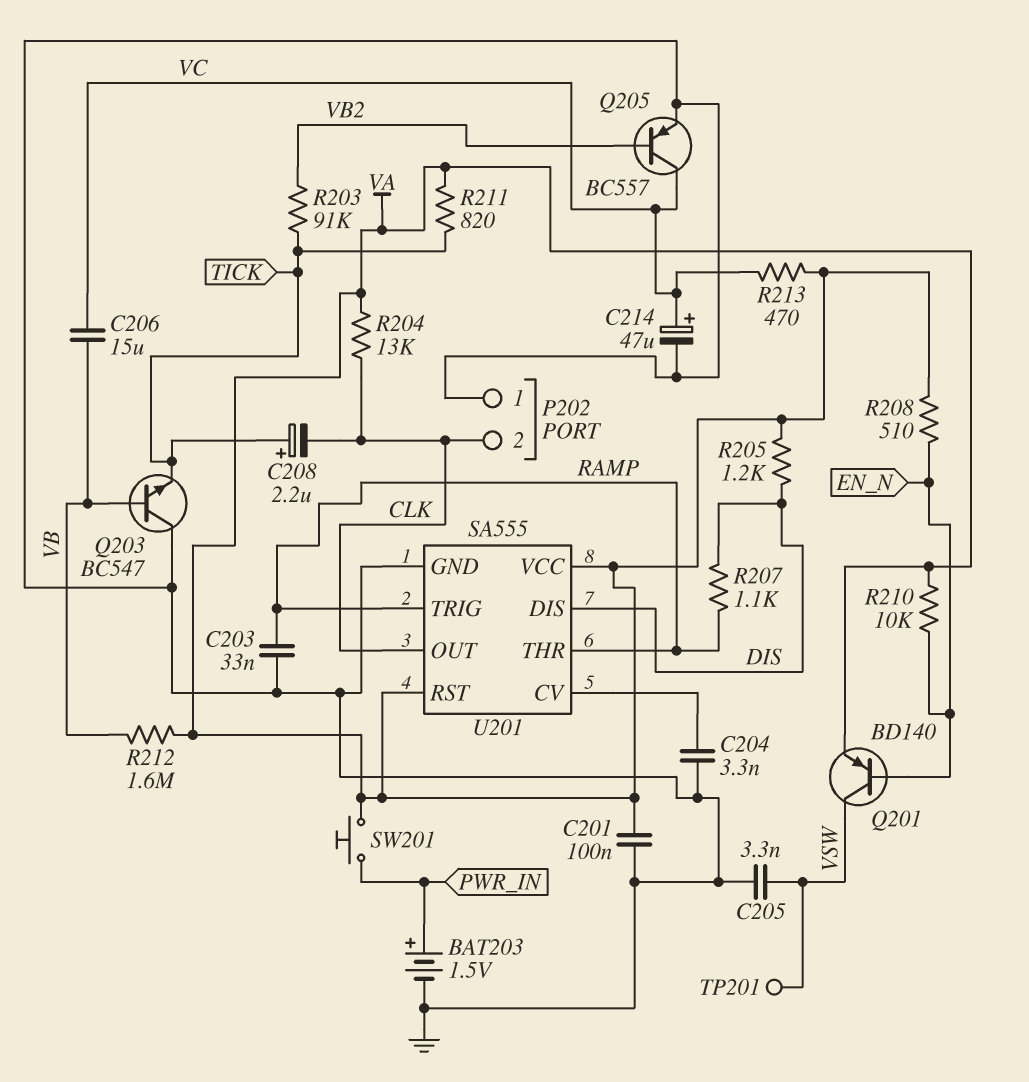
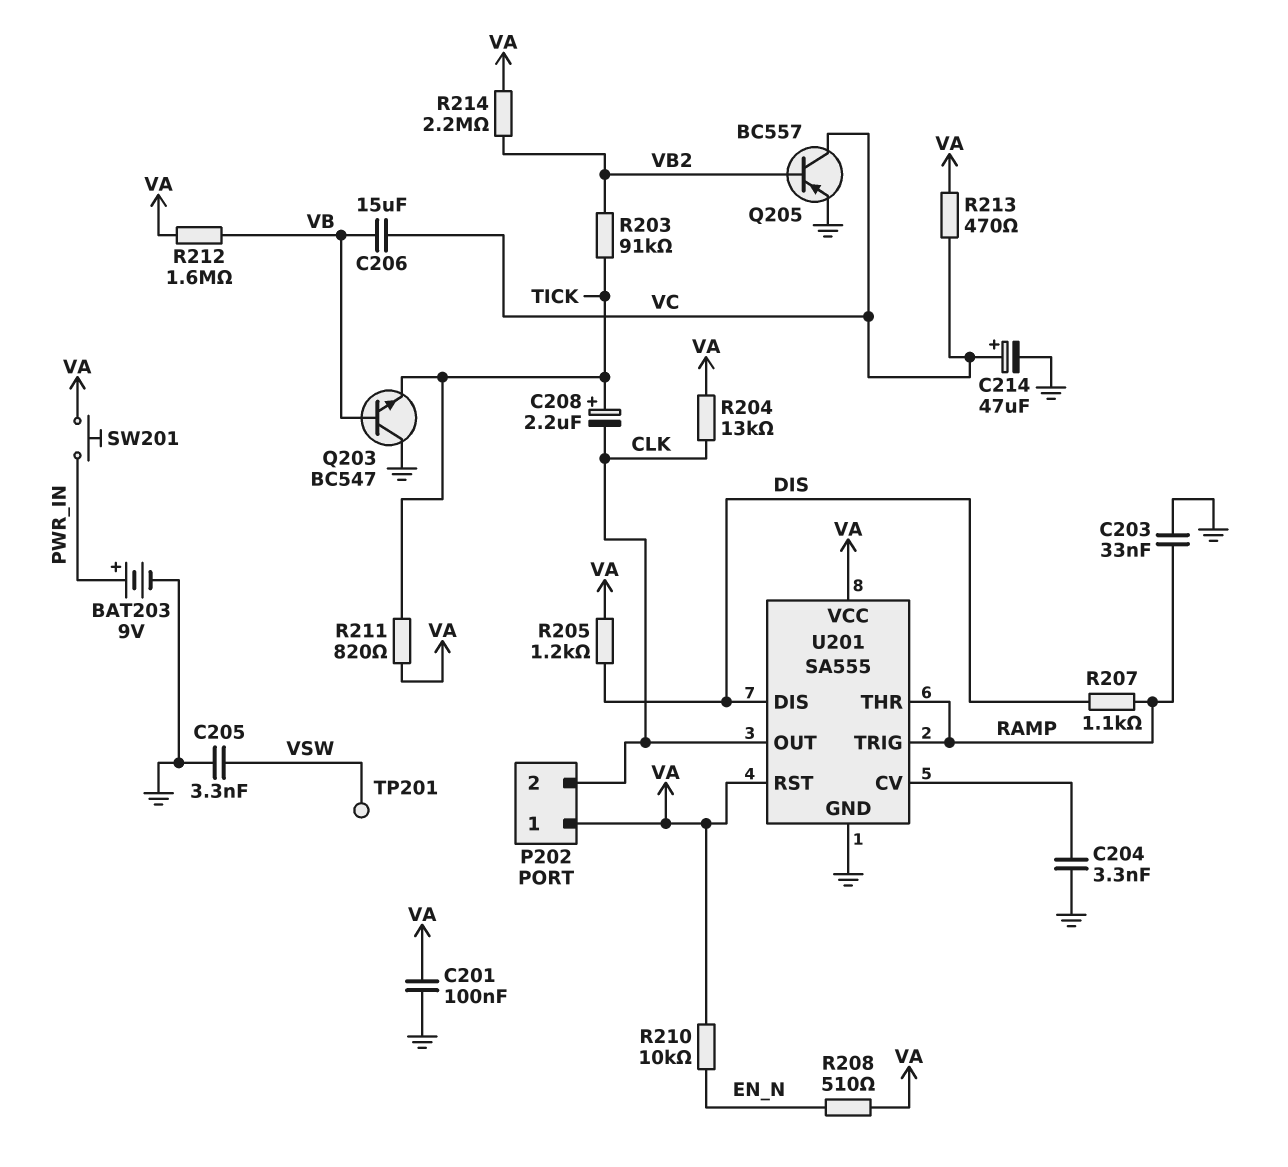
BAT203: 1.5V (plus PWR_IN, minus GND) -> 9V (plus PWR_IN, minus GND)
P202 pin 1: GND -> VA
Q201: PNP BD140 (B EN_N, C VSW, E VA) -> none
R214: none -> 2.2M (VA, VB2)

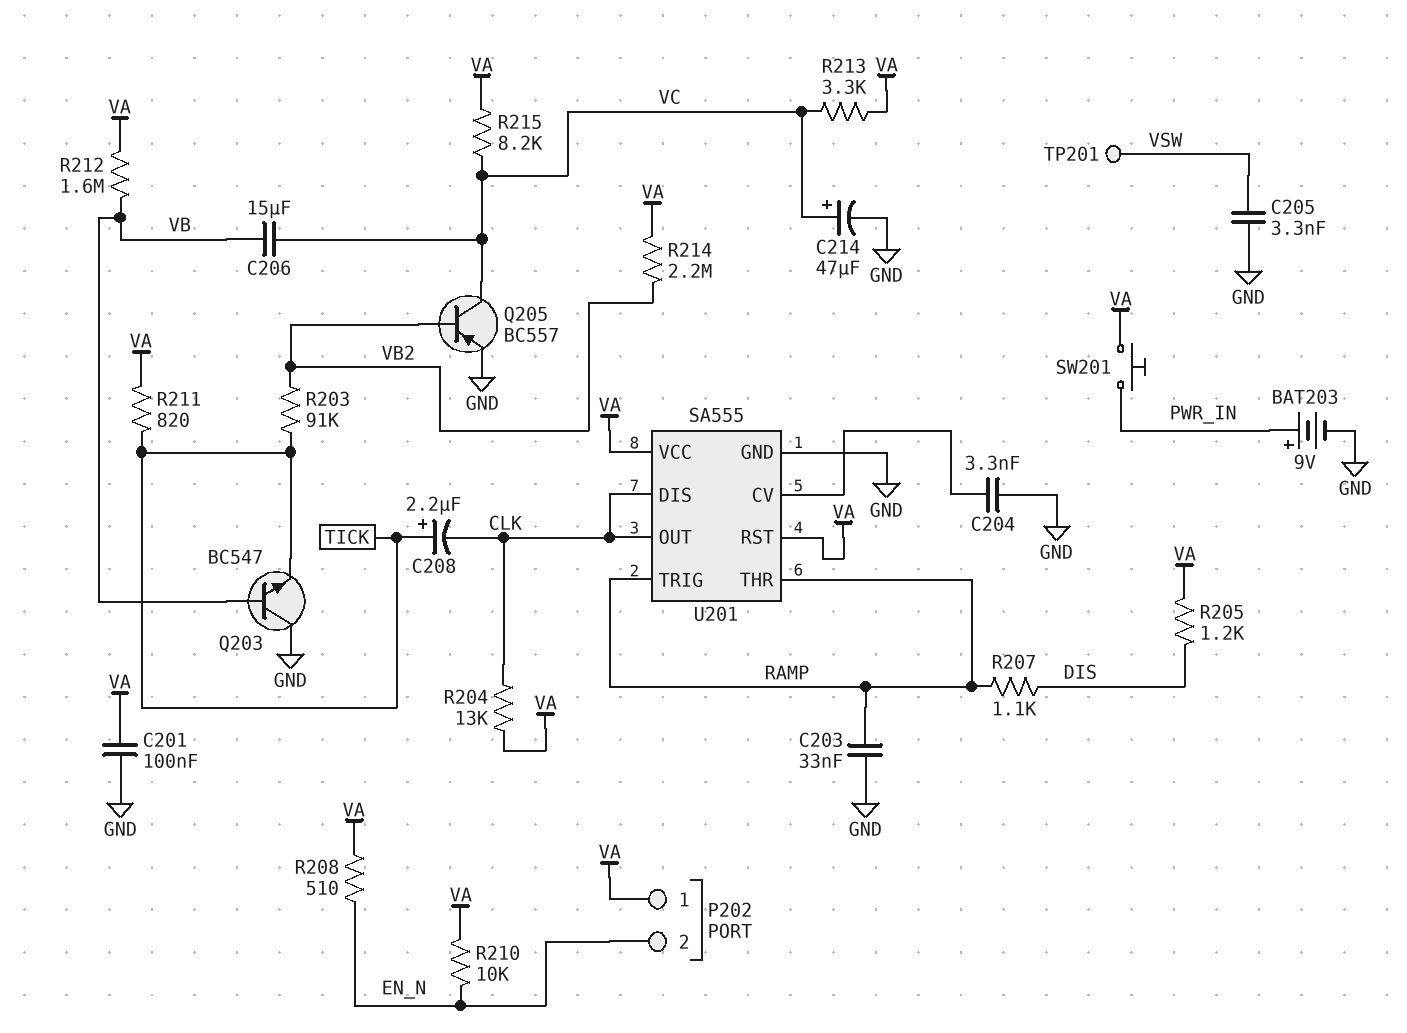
P202 pin 2: CLK -> EN_N
R213: 470 (VA, VC) -> 3.3k (VA, VC)
R215: none -> 8.2k (VA, VC)
U201 pin DIS: DIS -> CLK

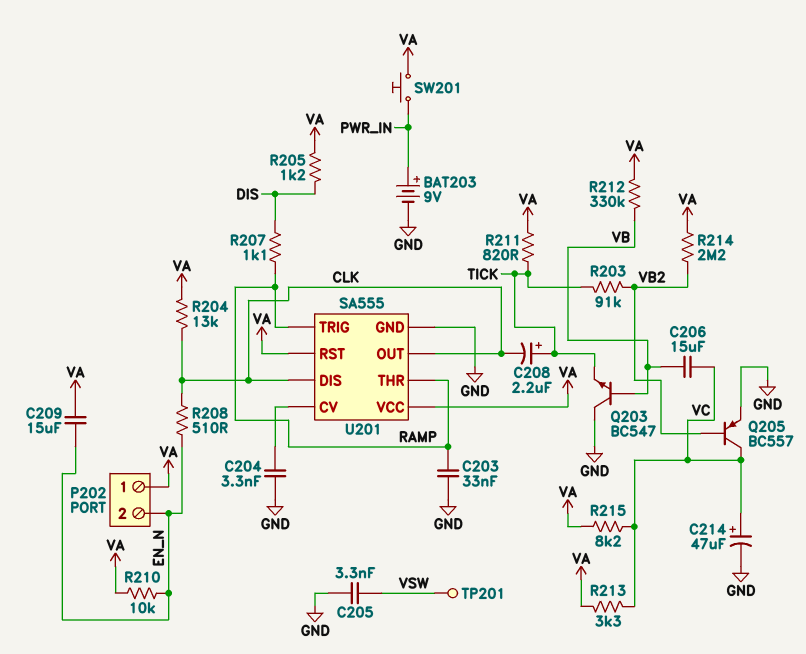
C201: 100nF (GND, VA) -> none
C209: none -> 15uF (EN_N, VA)
R208: 510 (EN_N, VA) -> 510 (CLK, EN_N)
R212: 1.6M (VA, VB) -> 330k (VA, VB)

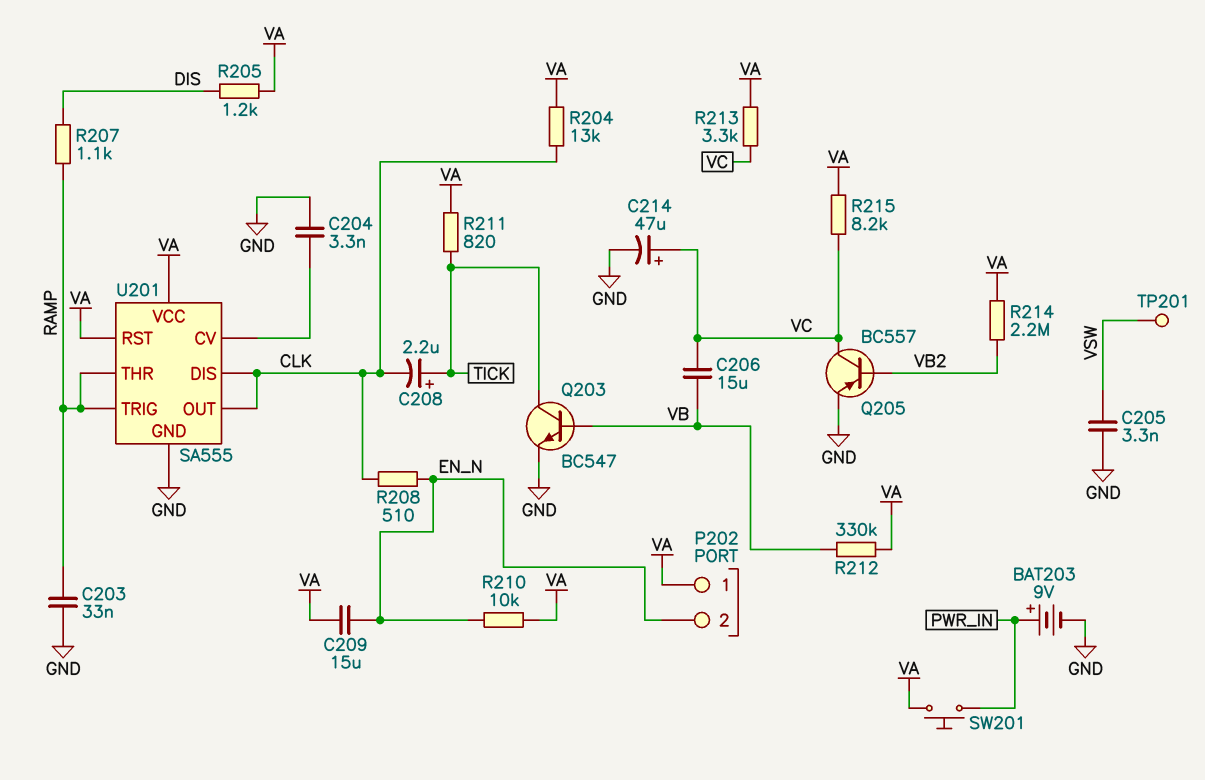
Q203: NPN BC547 (B VB, C GND, E TICK) -> NPN BC547 (B VB, C TICK, E GND)
R203: 91k (TICK, VB2) -> none

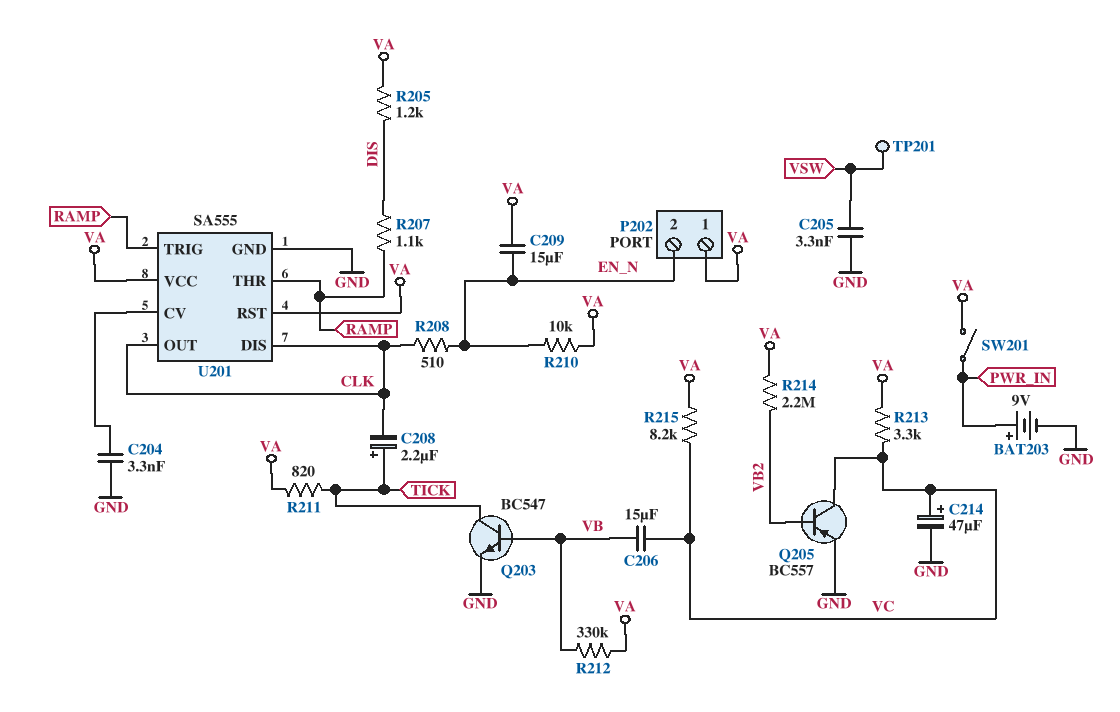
C203: 33nF (GND, RAMP) -> none
R204: 13k (CLK, VA) -> none
SW201: button (PWR_IN, VA) -> switch (PWR_IN, VA)

